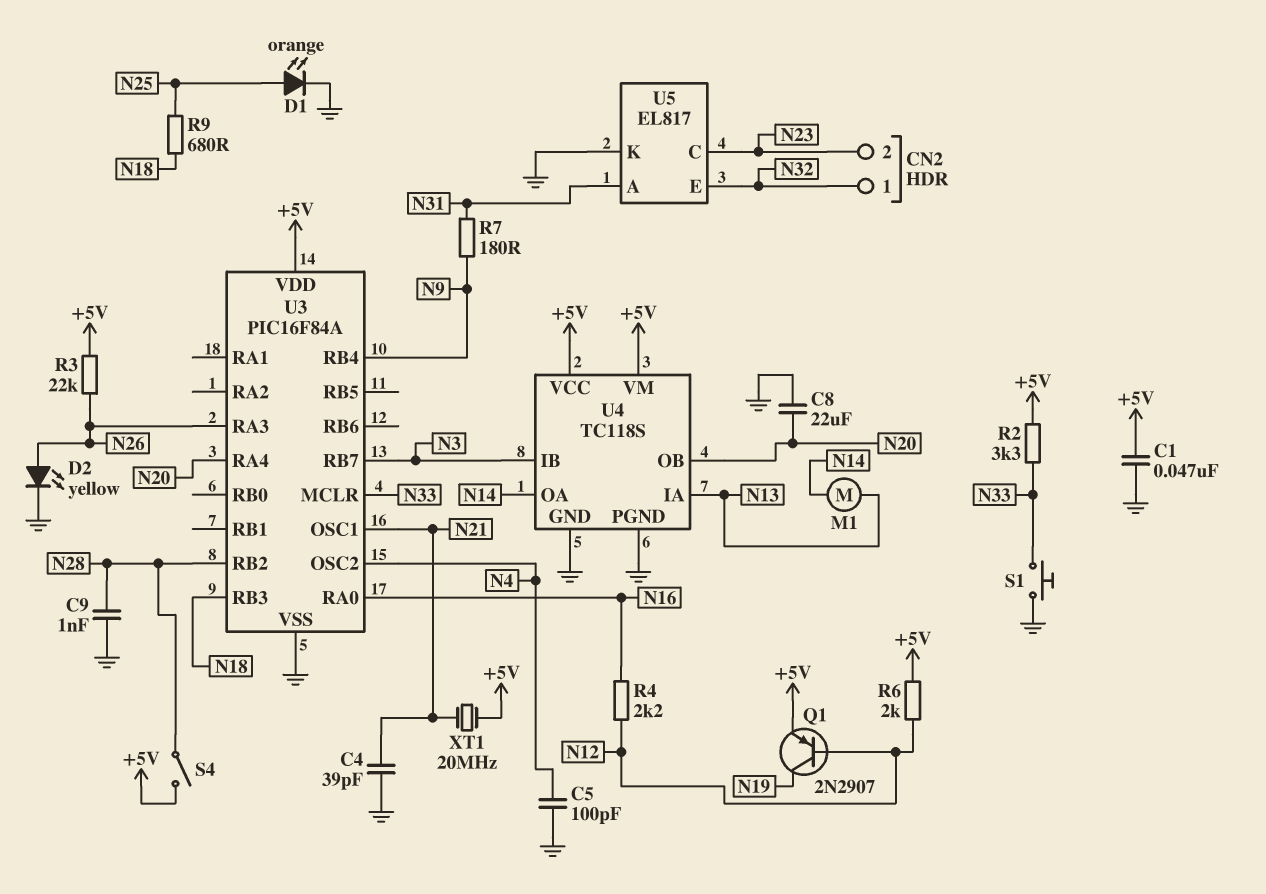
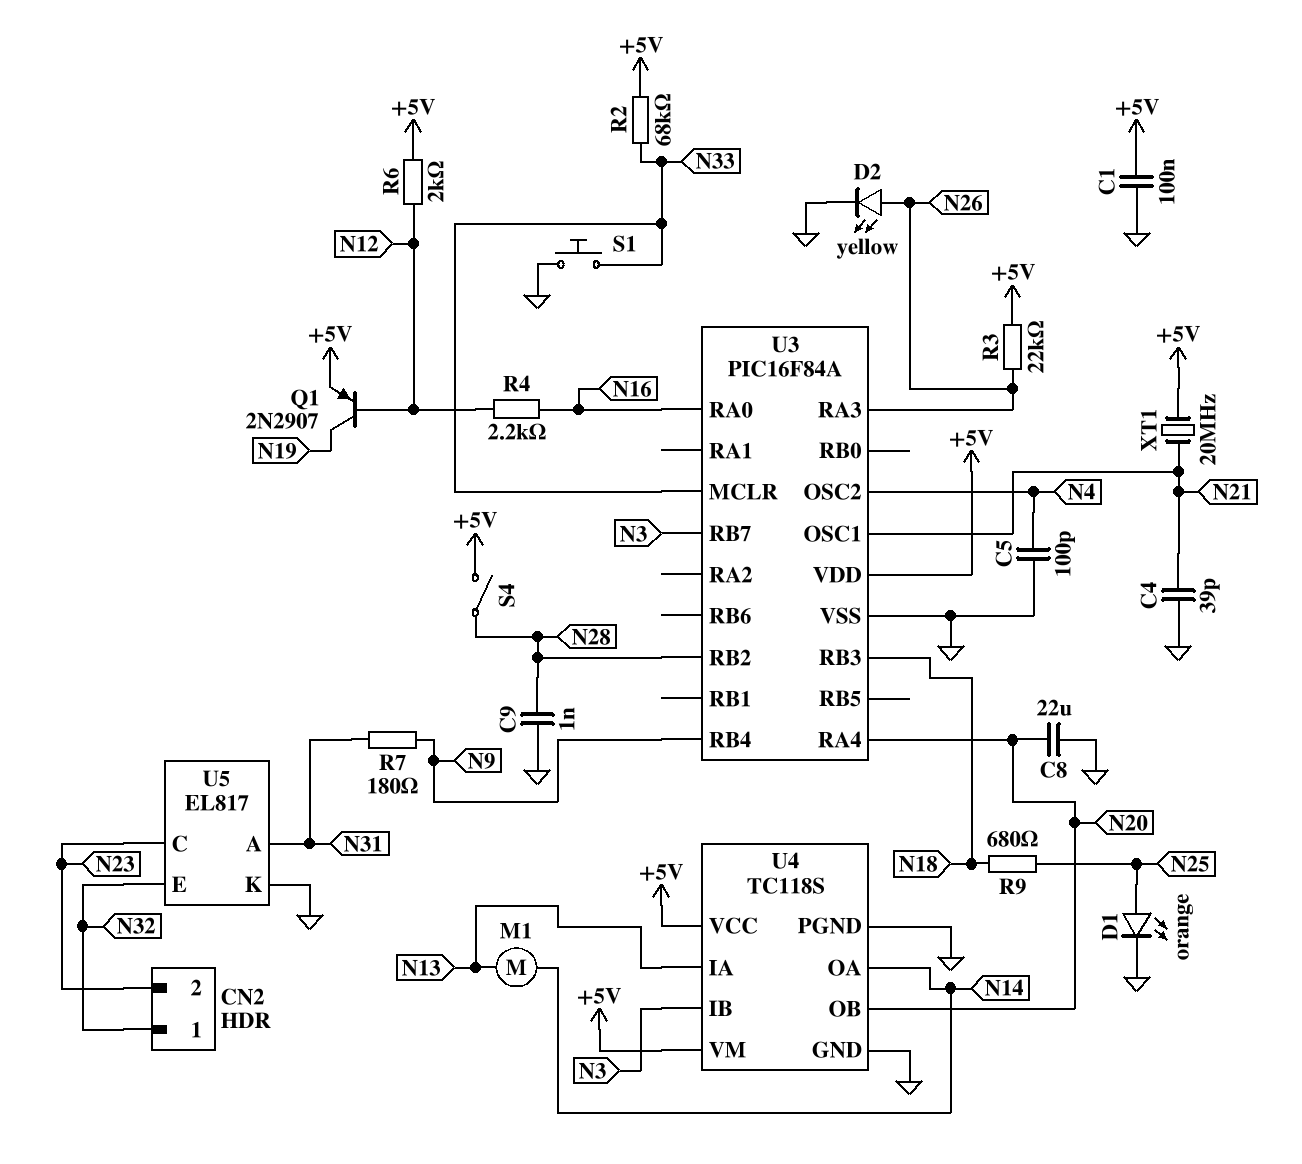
C1: 47nF (+5V, GND) -> 100nF (+5V, GND)
R2: 3.3k (+5V, N33) -> 68k (+5V, N33)

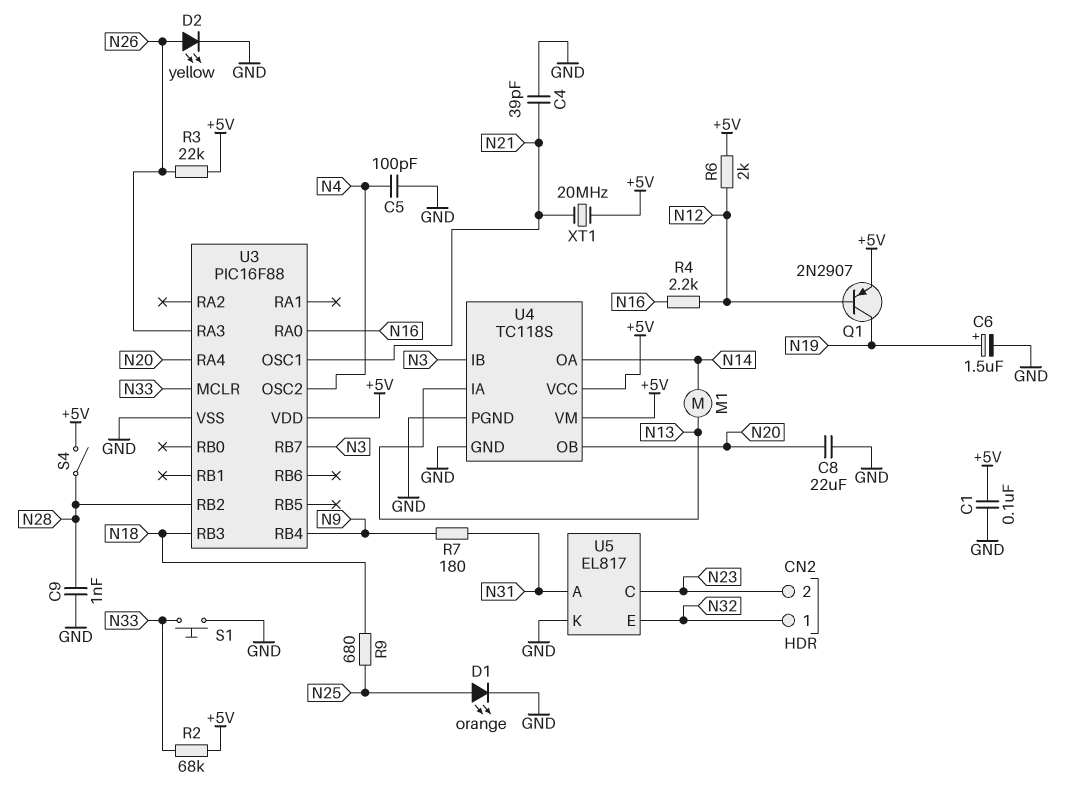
C6: none -> 1.5uF (plus N19, minus GND)
U3: PIC16F84A -> PIC16F88

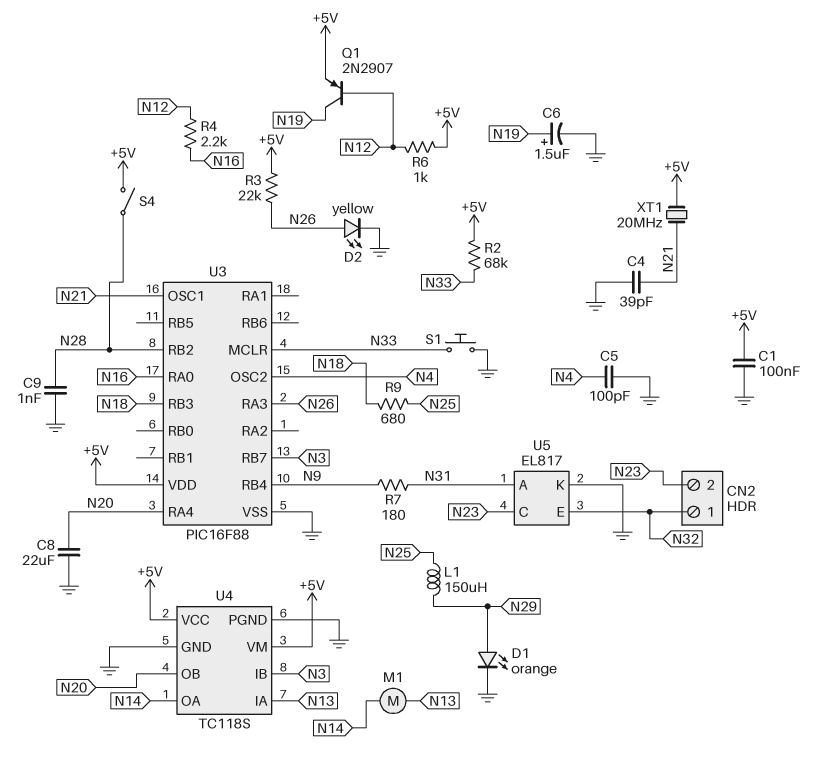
D1: LED orange (A N25, K GND) -> LED orange (A N29, K GND)
L1: none -> 150uH (N25, N29)
R6: 2k (+5V, N12) -> 1k (+5V, N12)

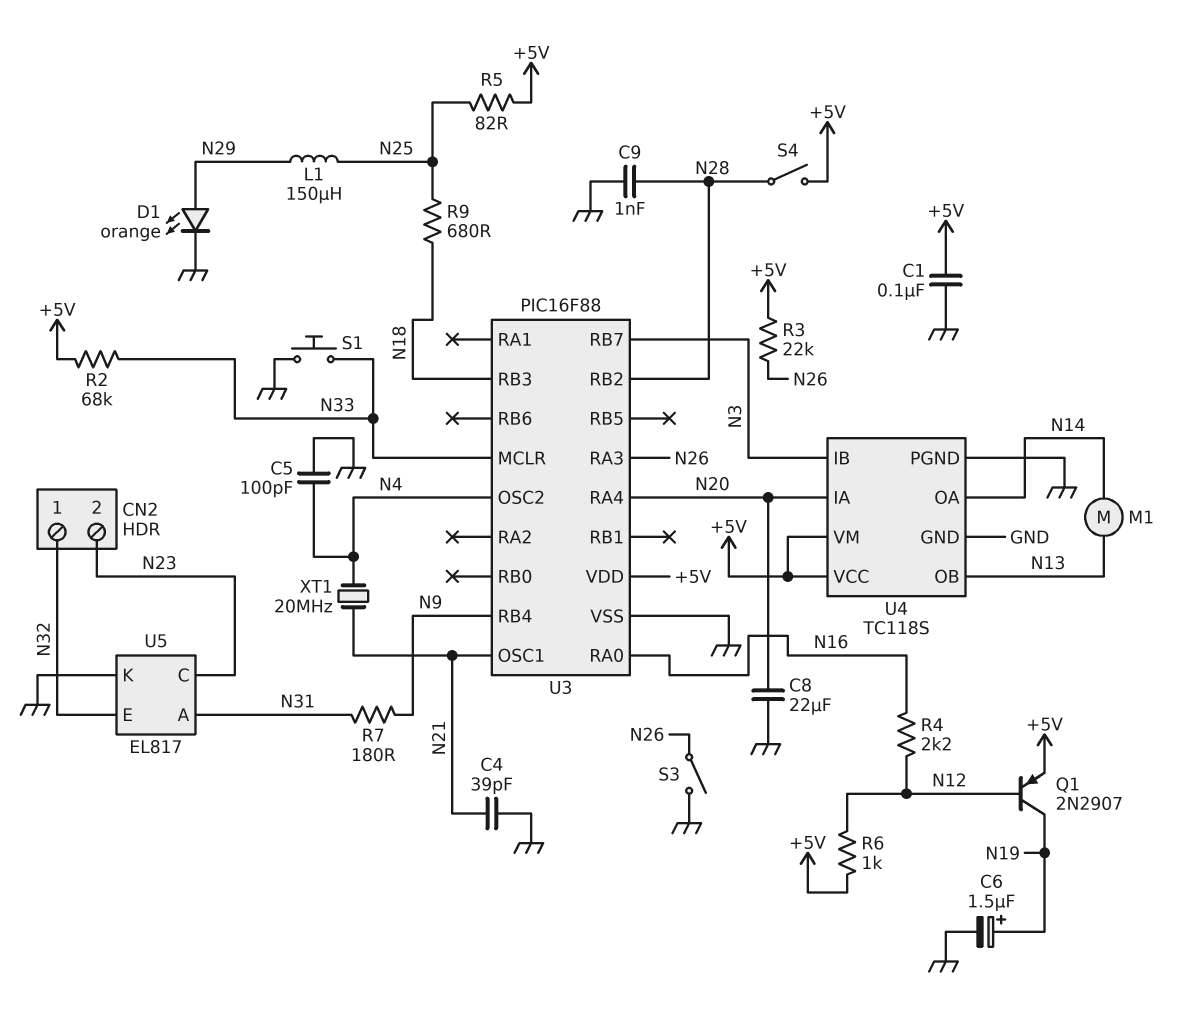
D2: LED yellow (A N26, K GND) -> none
R5: none -> 82 (+5V, N25)
S3: none -> switch (GND, N26)
U4 pin IA: N13 -> N20
U4 pin OB: N20 -> N13
XT1: 20MHz (+5V, N21) -> 20MHz (N4, N21)

